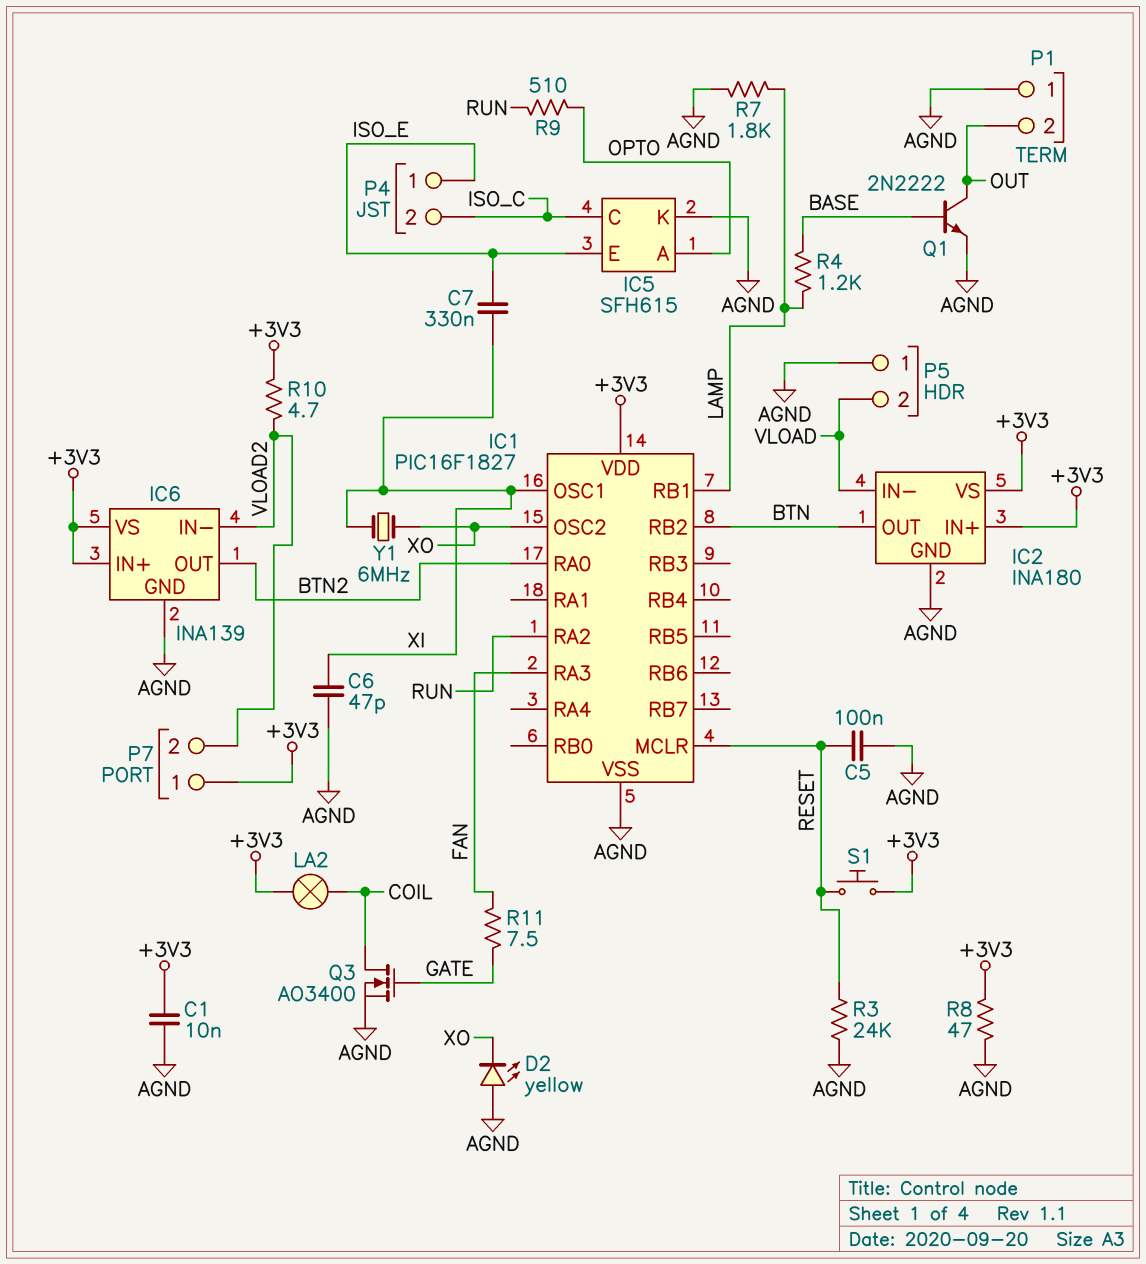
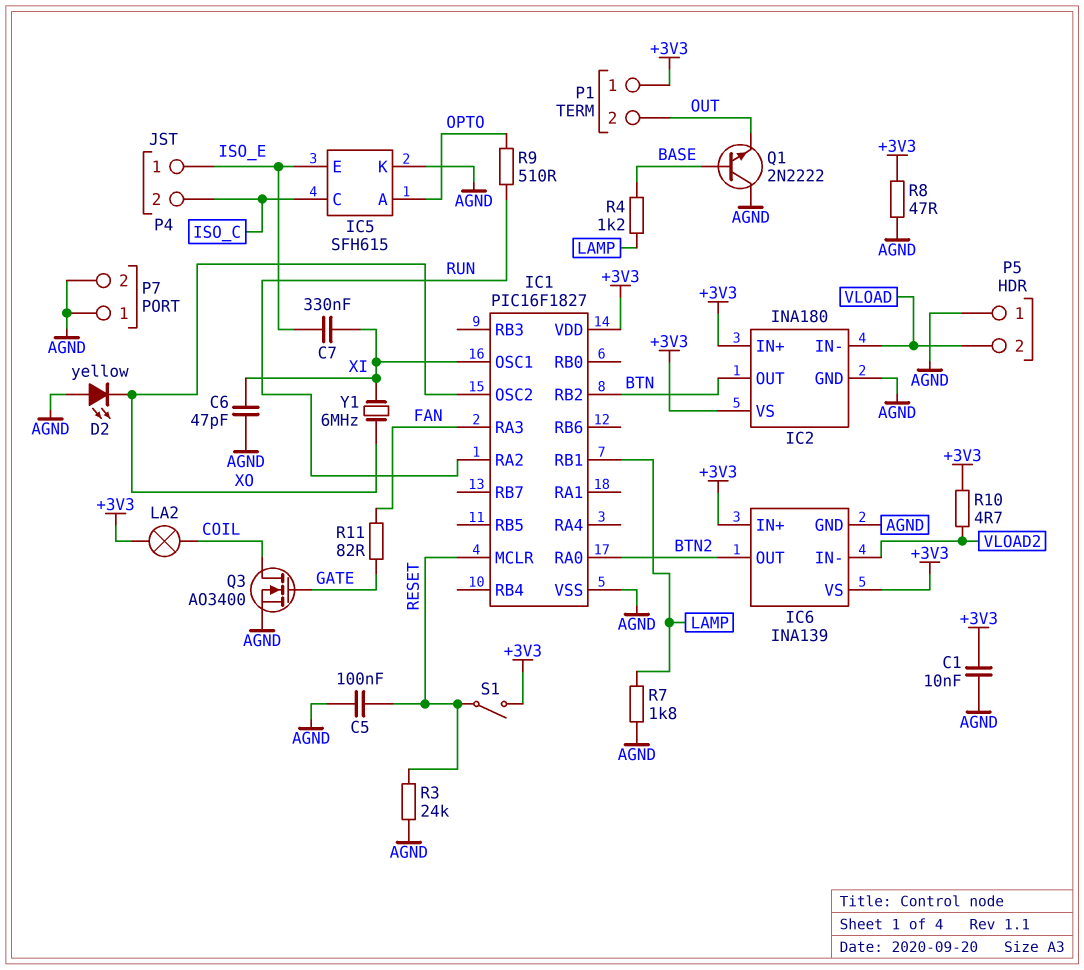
P1 pin 1: AGND -> +3V3
P7 pin 1: +3V3 -> AGND
P7 pin 2: VLOAD2 -> AGND
Q1: NPN 2N2222 (B BASE, C OUT, E AGND) -> NPN 2N2222 (B BASE, C AGND, E OUT)
R11: 7.5 (FAN, GATE) -> 82 (FAN, GATE)
S1: button (+3V3, RESET) -> switch (+3V3, RESET)

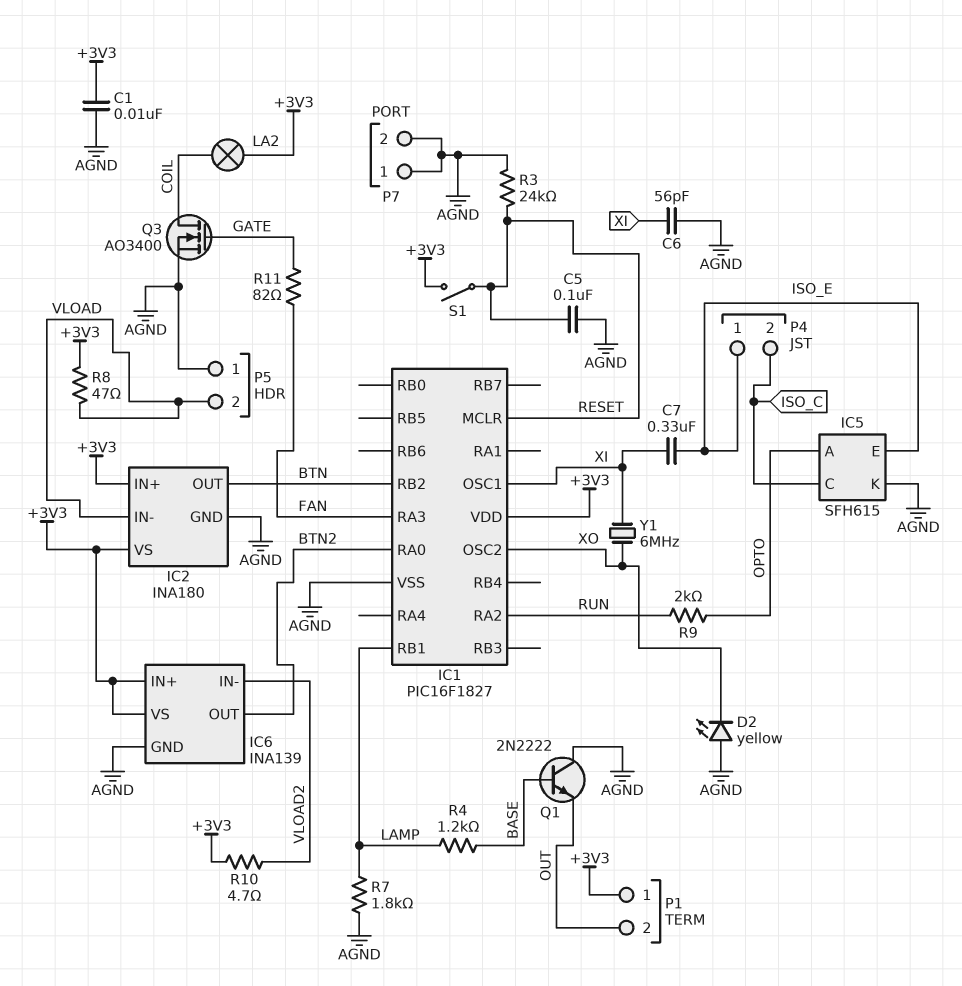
C6: 47pF (AGND, XI) -> 56pF (AGND, XI)
R8: 47 (+3V3, AGND) -> 47 (+3V3, VLOAD)
R9: 510 (OPTO, RUN) -> 2k (OPTO, RUN)

